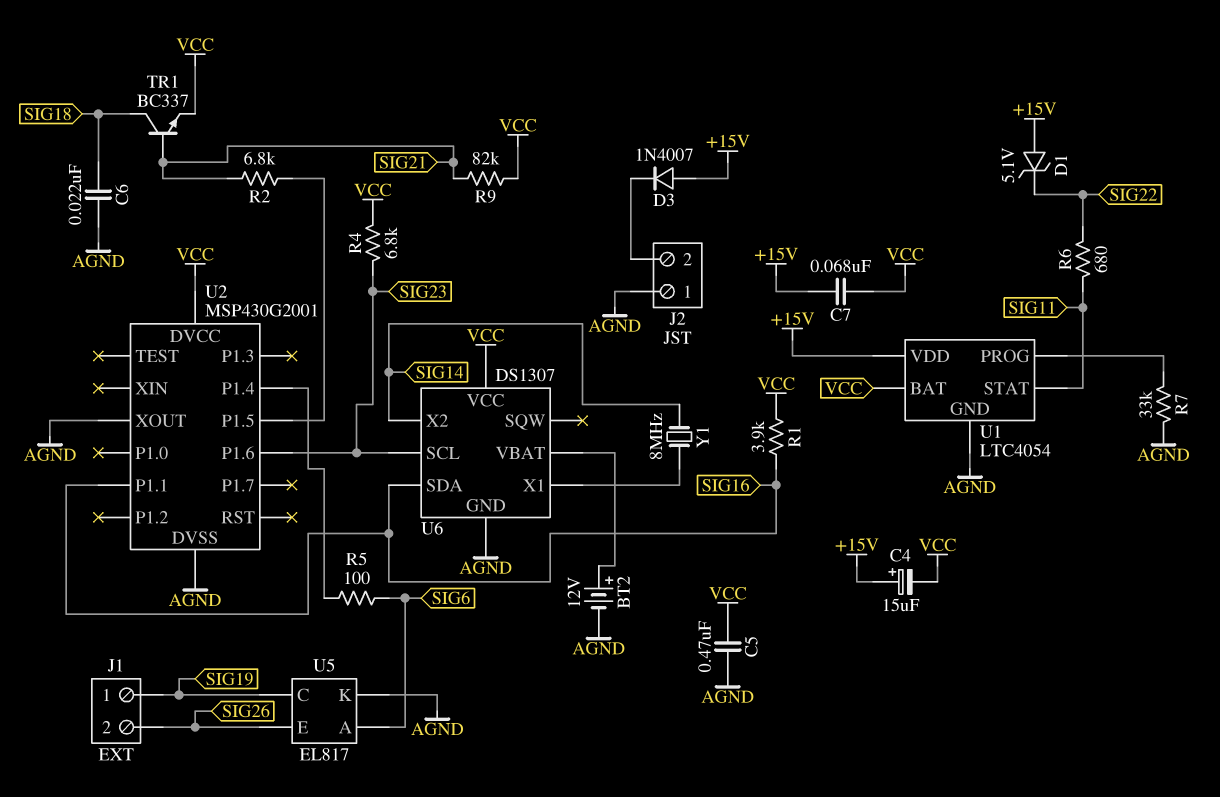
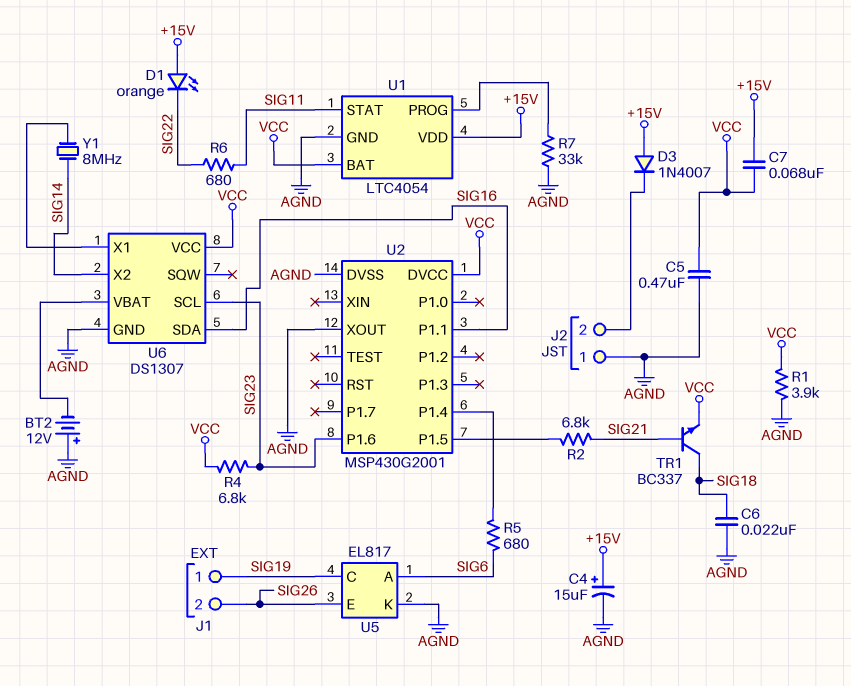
BT2: 12V (plus U6/VBAT, minus AGND) -> 12V (plus AGND, minus U6/VBAT)
C4: 15uF (plus +15V, minus VCC) -> 15uF (plus +15V, minus AGND)
D1: zener 5.1V (A +15V, K SIG22) -> LED orange (A +15V, K SIG22)
R1: 3.9k (SIG16, VCC) -> 3.9k (AGND, VCC)
R5: 100 (SIG6, U2/P1.4) -> 680 (SIG6, U2/P1.4)
R9: 82k (SIG21, VCC) -> none

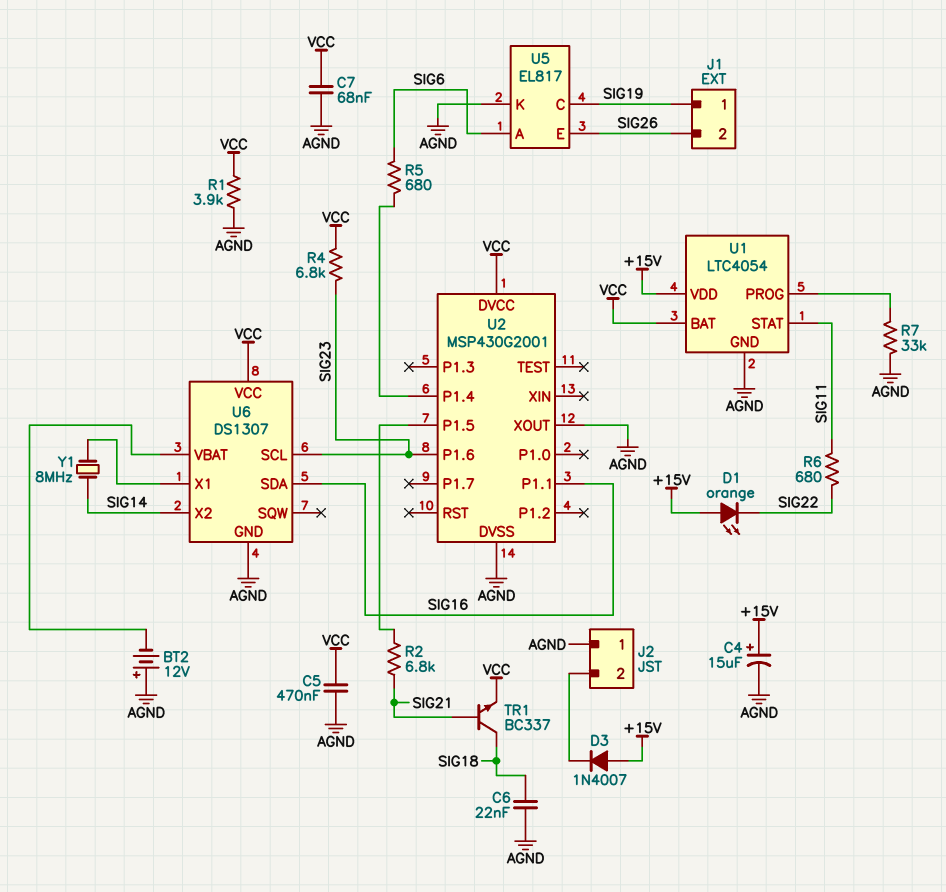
C7: 68nF (+15V, VCC) -> 68nF (AGND, VCC)

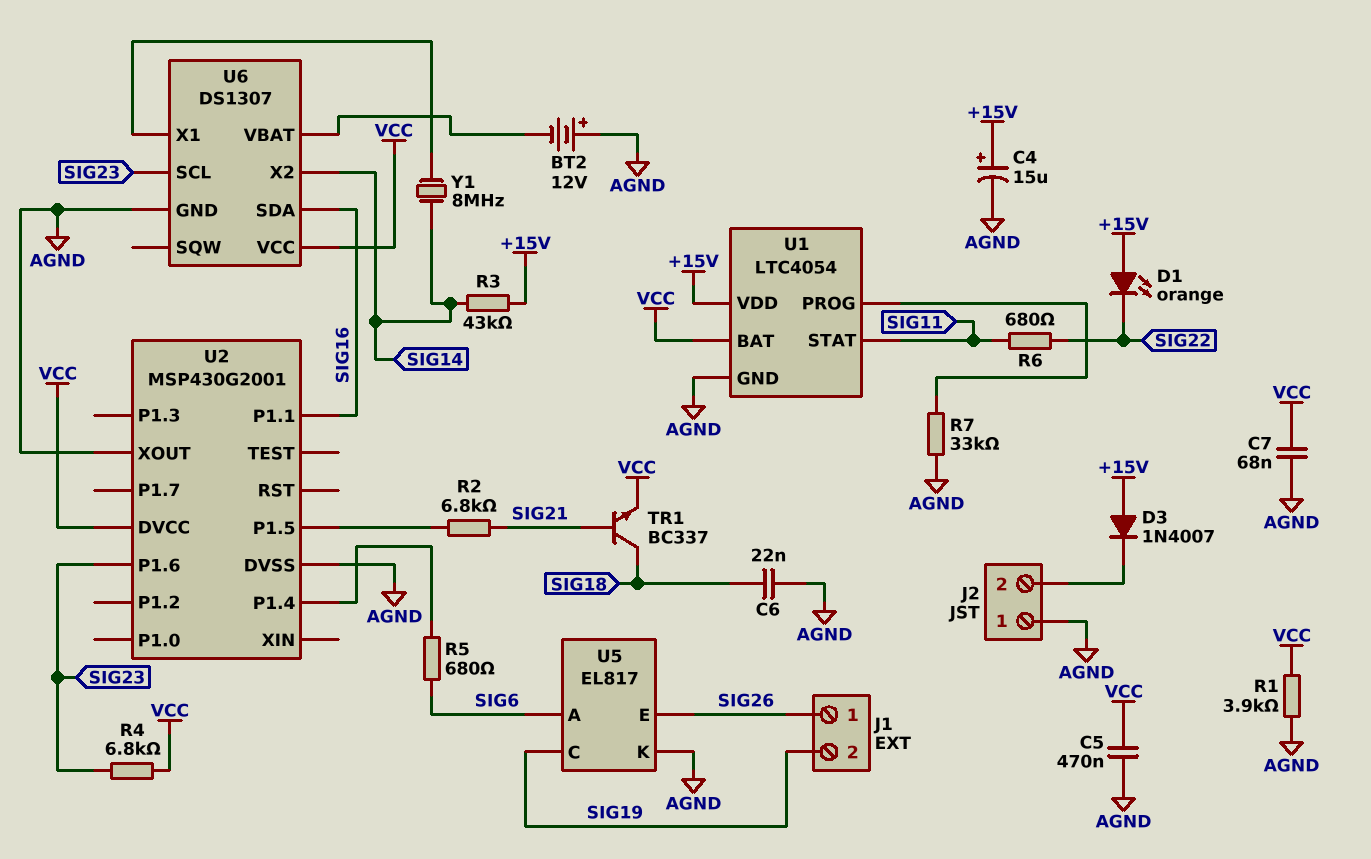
J1 pin 1: SIG19 -> SIG26
J1 pin 2: SIG26 -> SIG19
R3: none -> 43k (+15V, SIG14)

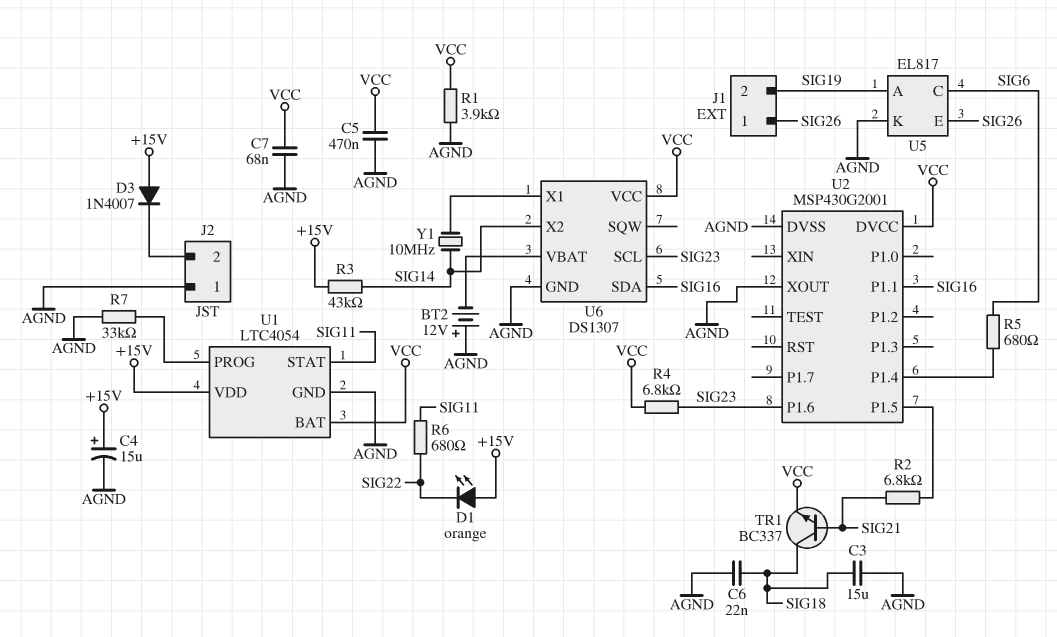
C3: none -> 15uF (AGND, SIG18)
U5 pin A: SIG6 -> SIG19
U5 pin C: SIG19 -> SIG6
Y1: 8MHz (SIG14, U6/X1) -> 10MHz (SIG14, U6/X1)

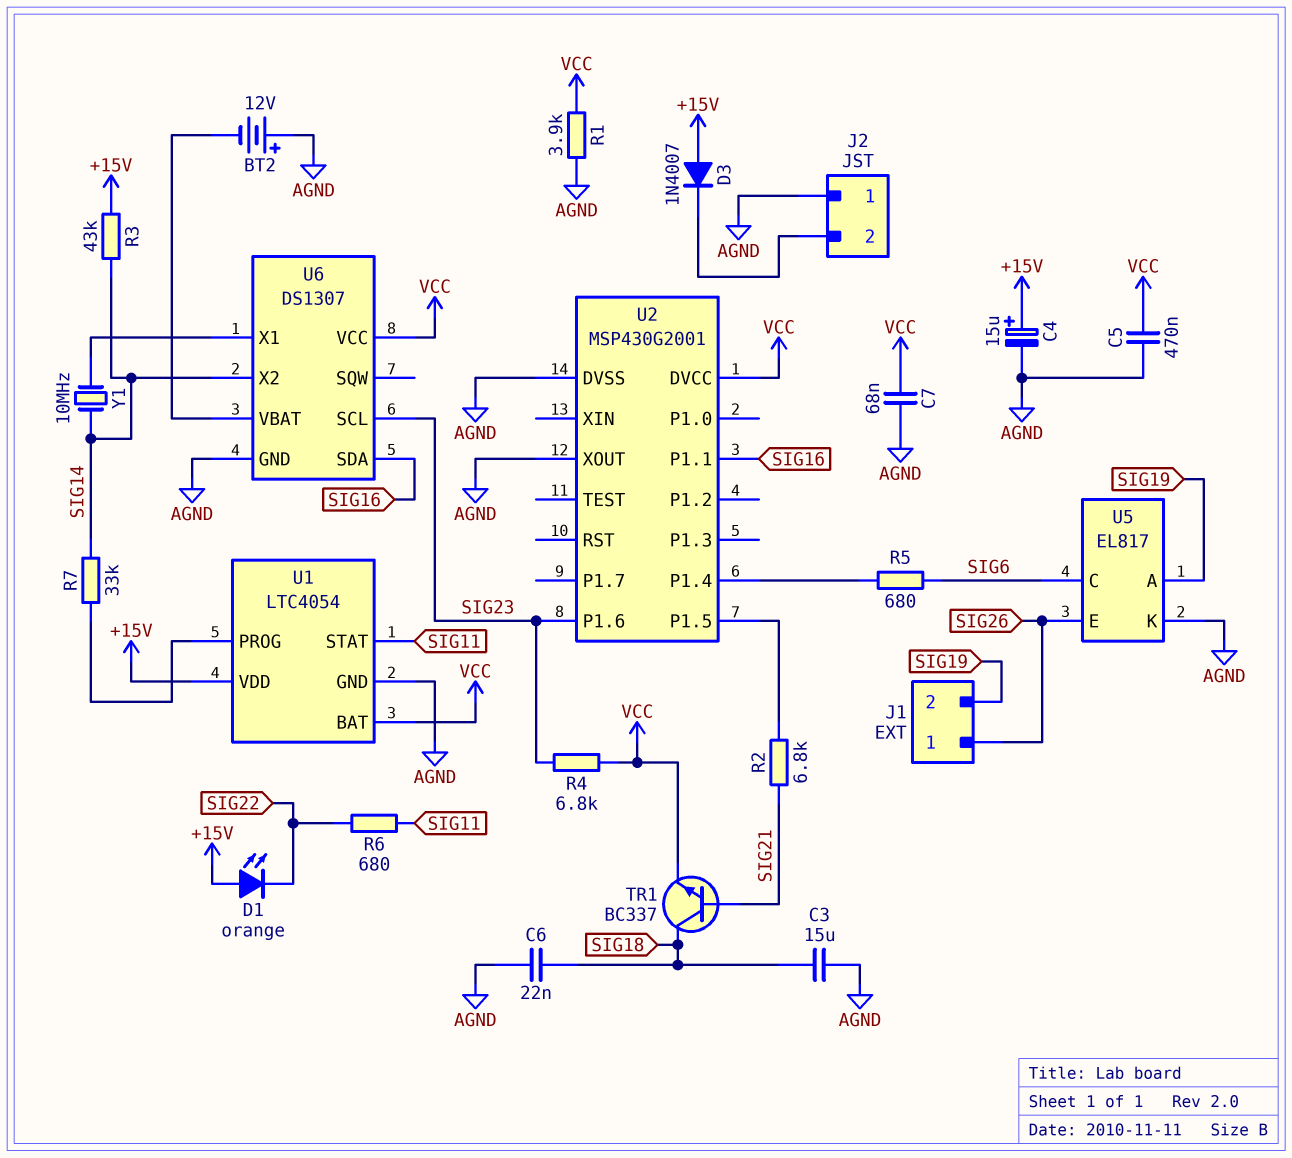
R7: 33k (AGND, U1/PROG) -> 33k (SIG14, U1/PROG)

